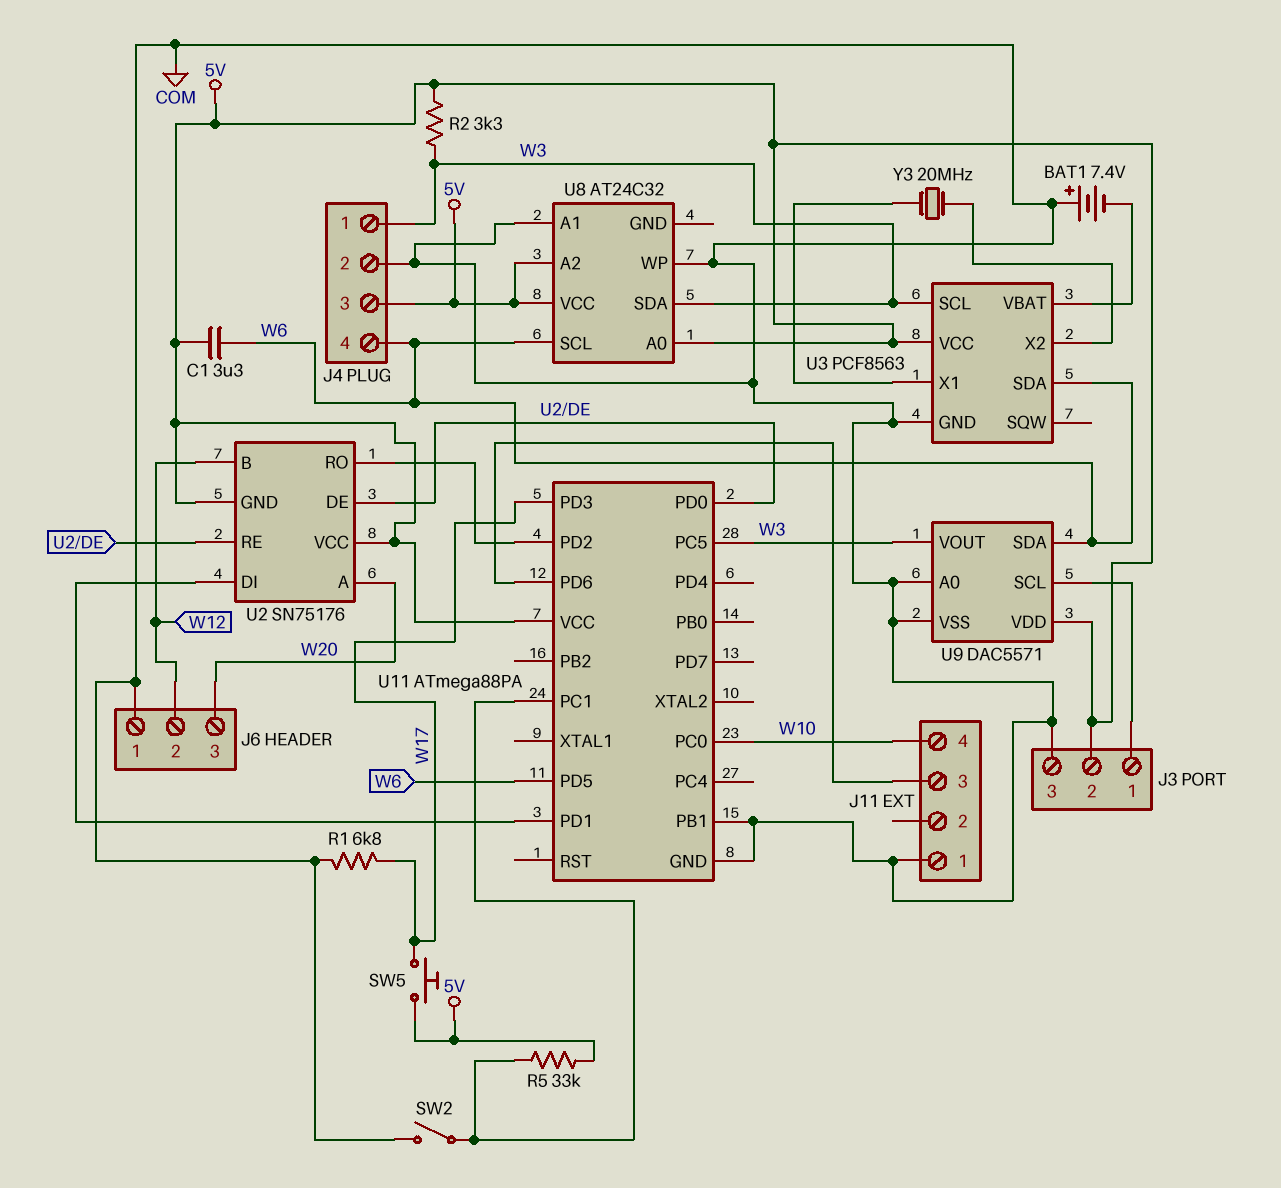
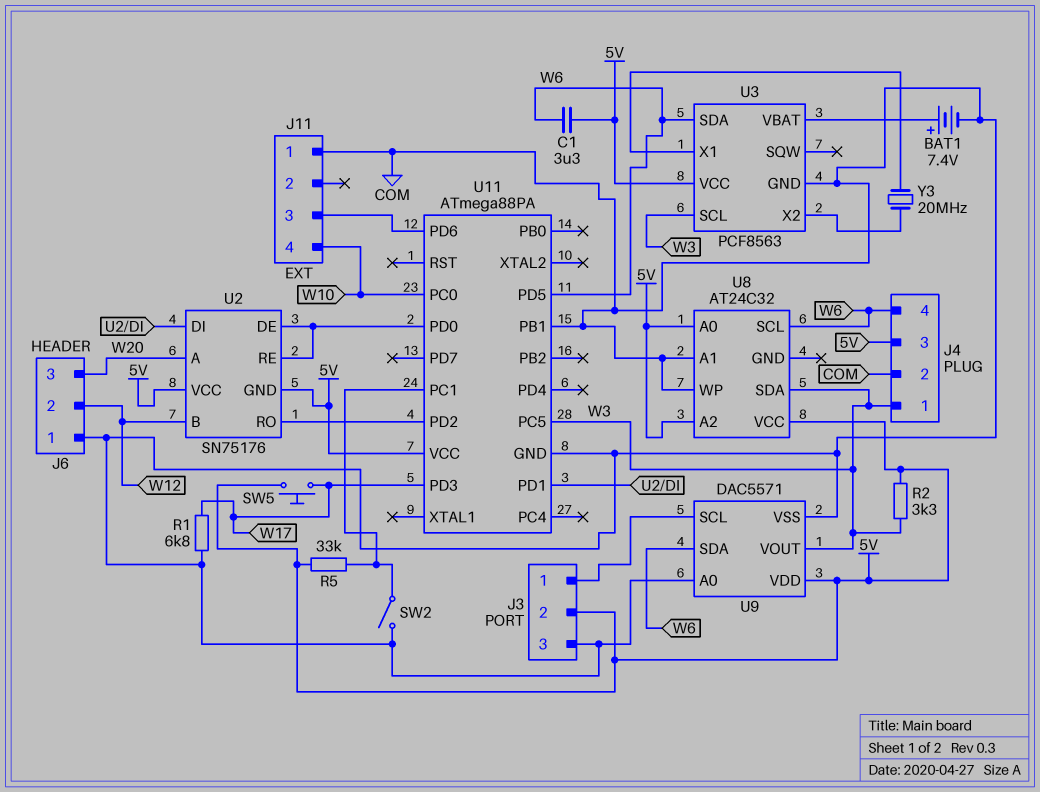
BAT1: 7.4V (plus COM, minus U3/VBAT) -> 7.4V (plus U3/VBAT, minus COM)

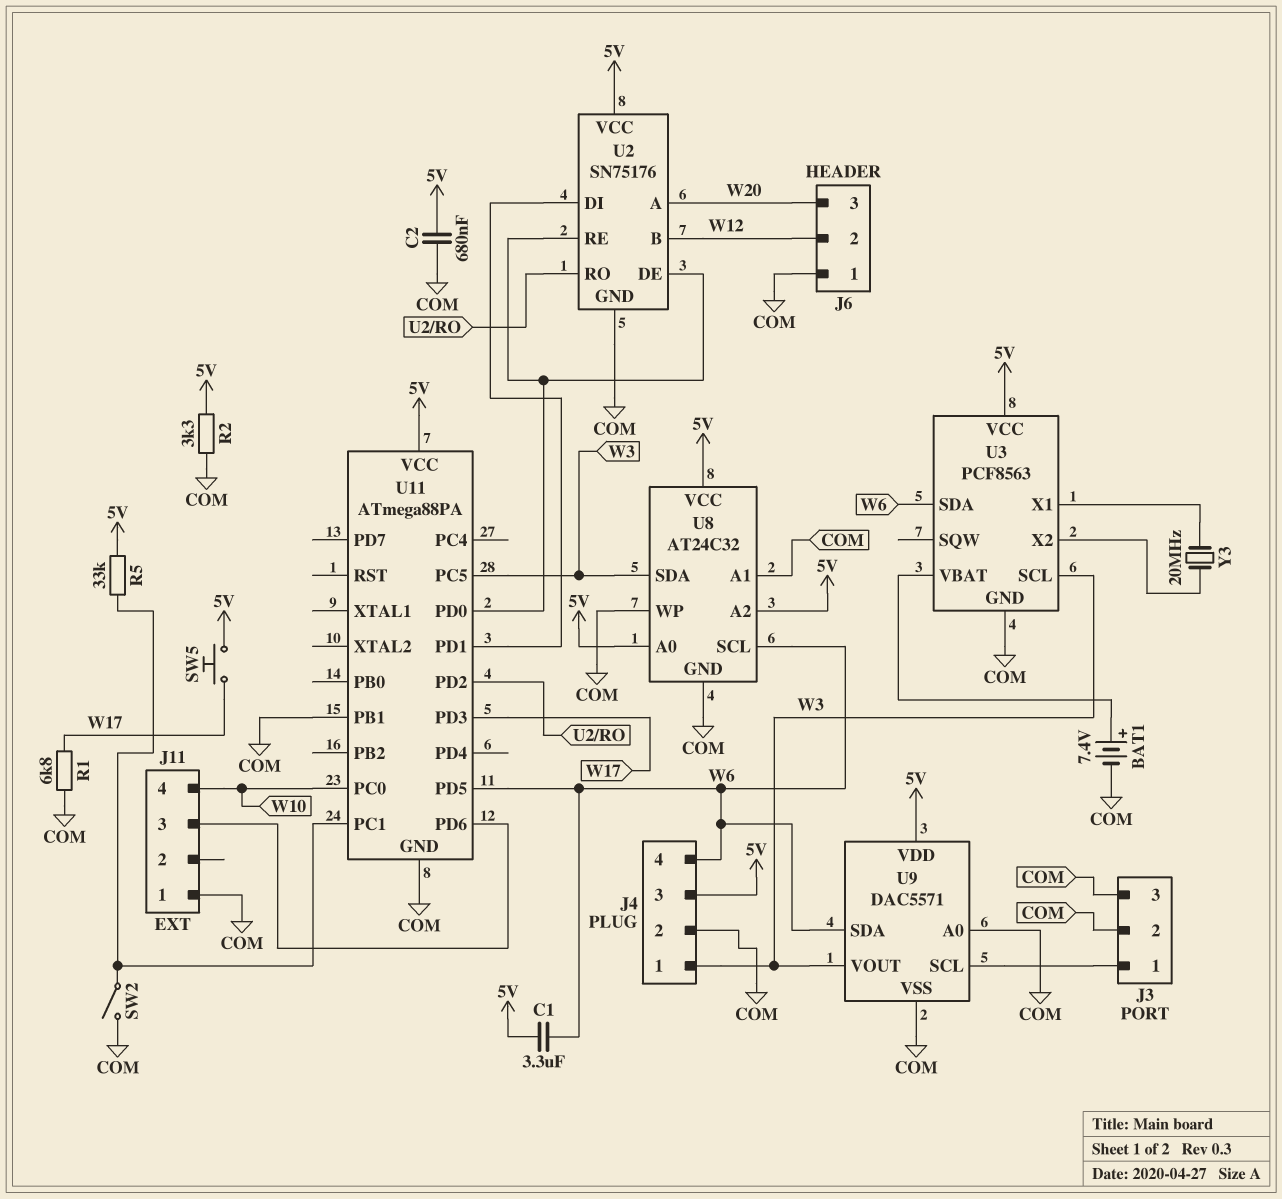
C2: none -> 680nF (5V, COM)
J3 pin 2: 5V -> COM
R2: 3.3k (5V, W3) -> 3.3k (5V, COM)
U2 pin GND: 5V -> COM
U8 pin GND: none -> COM

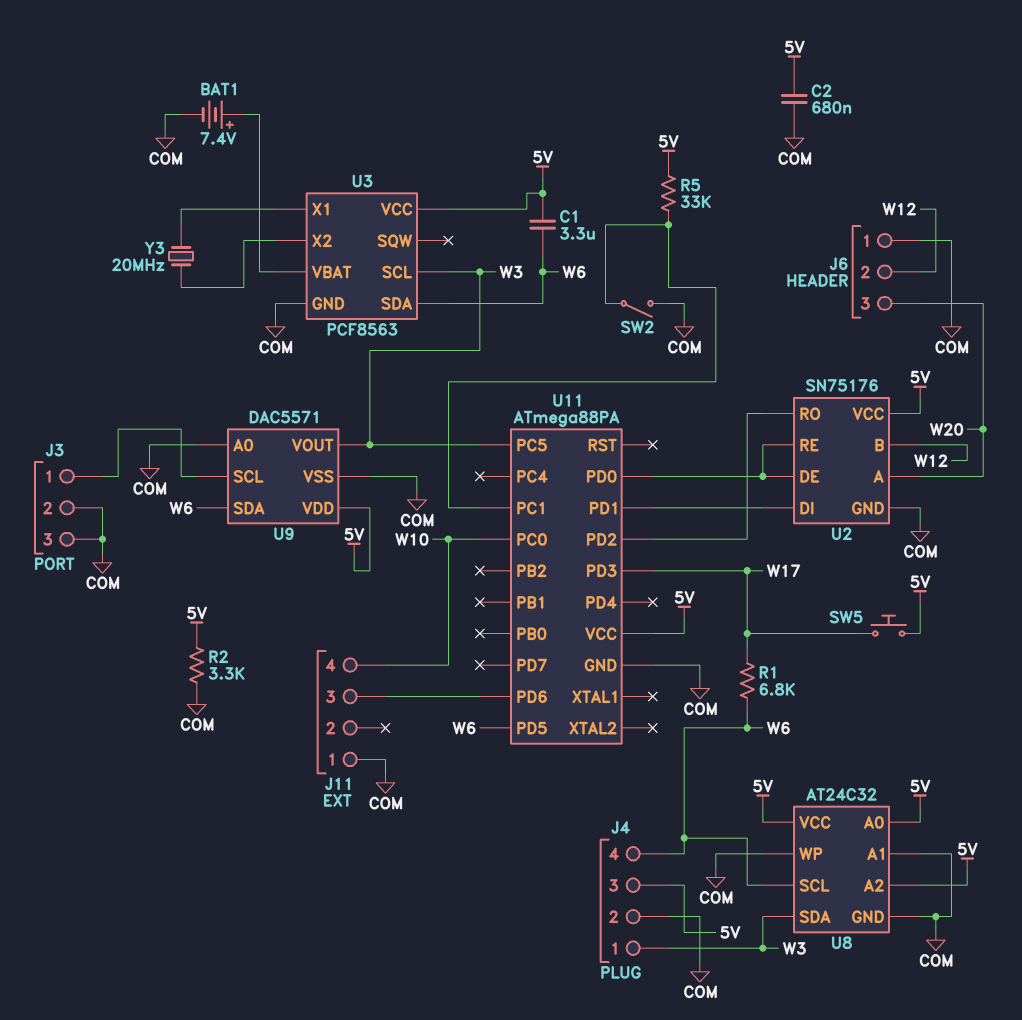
R1: 6.8k (COM, W17) -> 6.8k (W6, W17)
U11 pin PB1: COM -> none

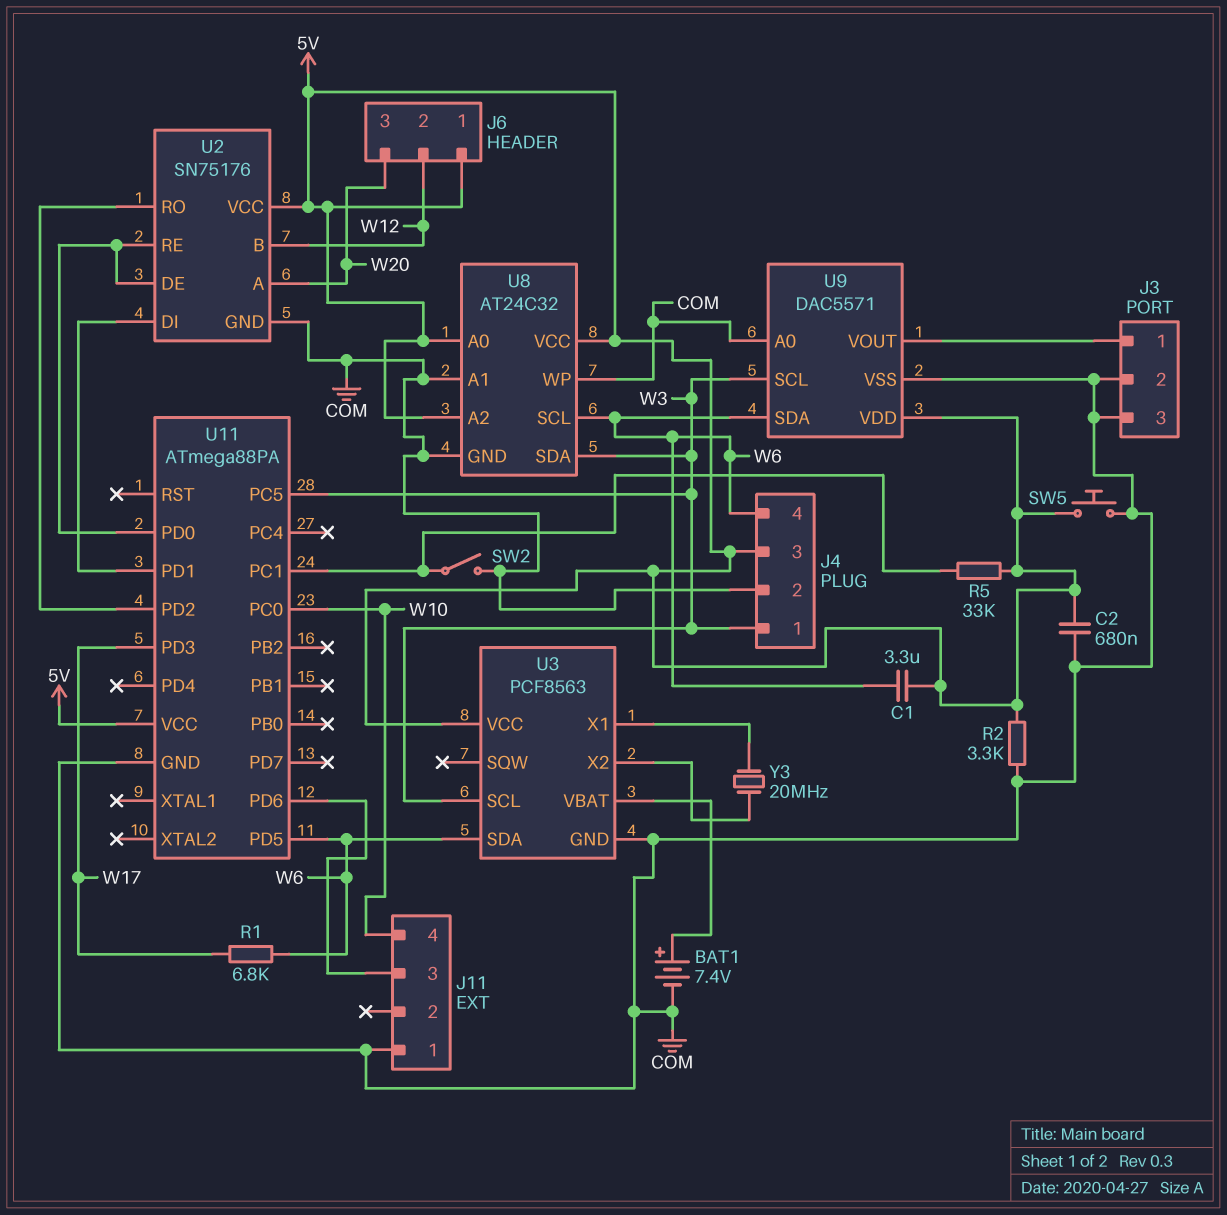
J6 pin 1: COM -> 5V
SW5: button (5V, W17) -> button (5V, COM)
U9 pin SCL: J3/1 -> W3
U9 pin VOUT: W3 -> J3/1

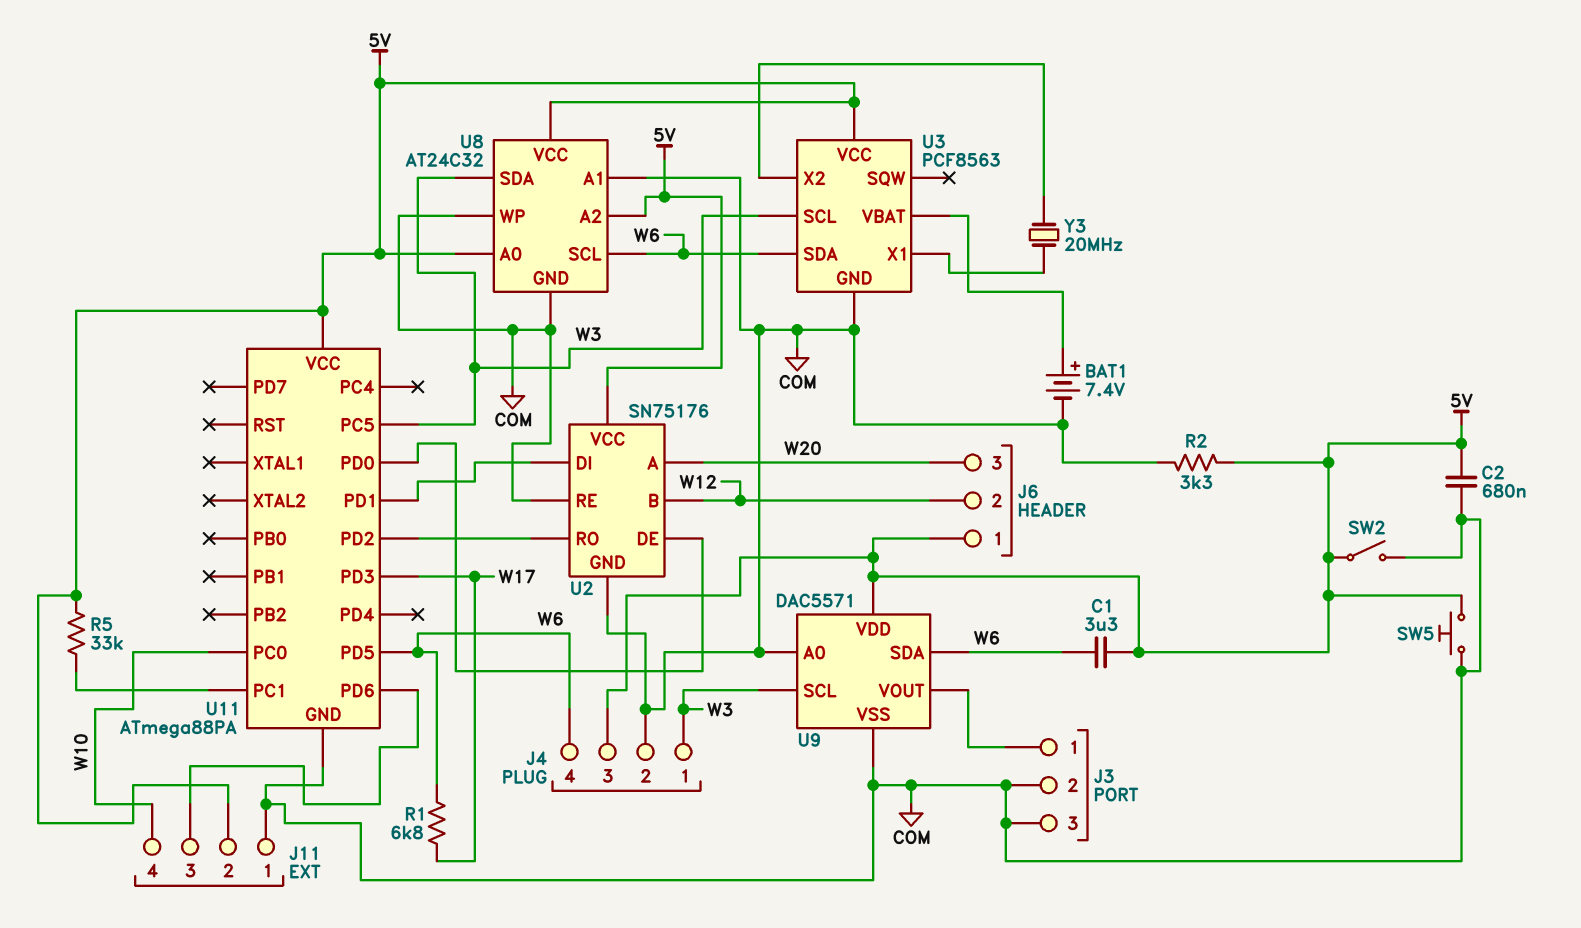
J11 pin 2: none -> 5V
SW2: switch (COM, U11/PC1) -> switch (5V, COM)
U2 pin RE: U2/DE -> COM

